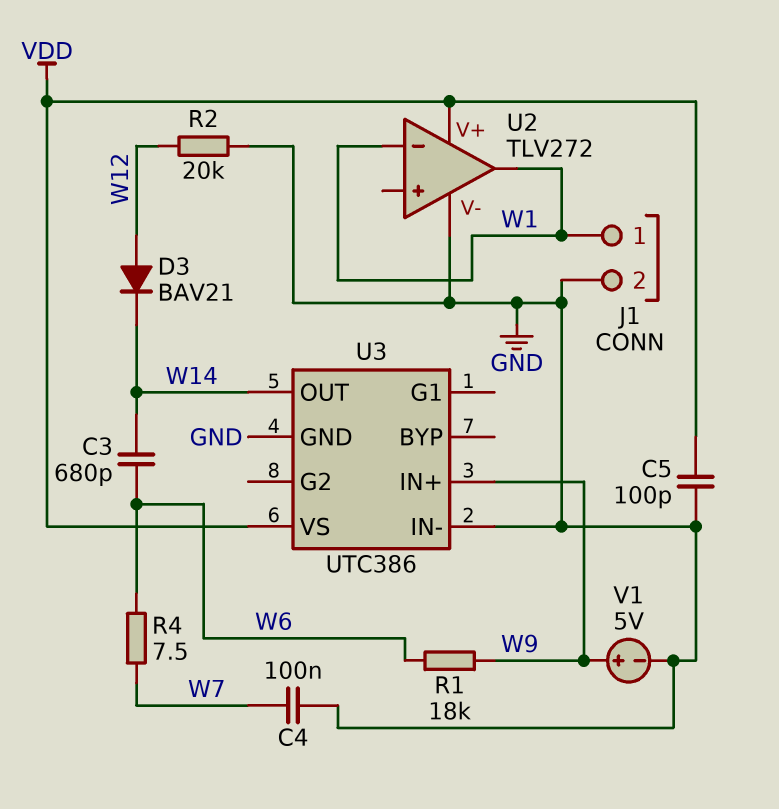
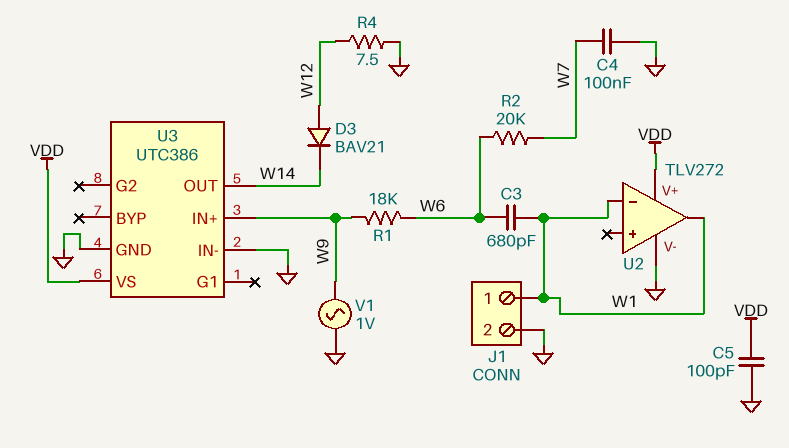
C3: 680pF (W6, W14) -> 680pF (W1, W6)
R2: 20k (GND, W12) -> 20k (W6, W7)
R4: 7.5 (W6, W7) -> 7.5 (GND, W12)
V1: 5V (plus W9, minus GND) -> AC 1V (GND, W9)

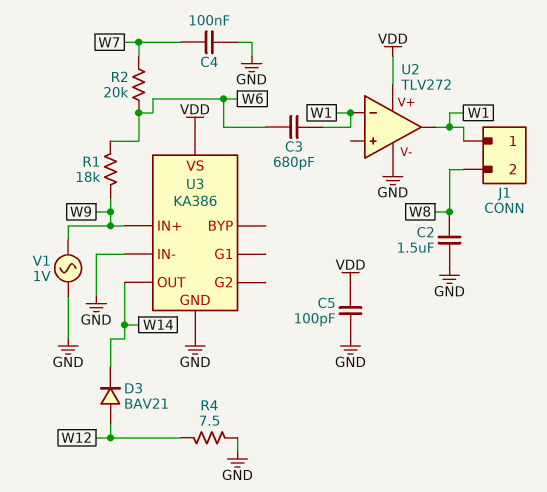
C2: none -> 1.5uF (GND, W8)
J1 pin 2: GND -> W8
U3: UTC386 -> KA386

